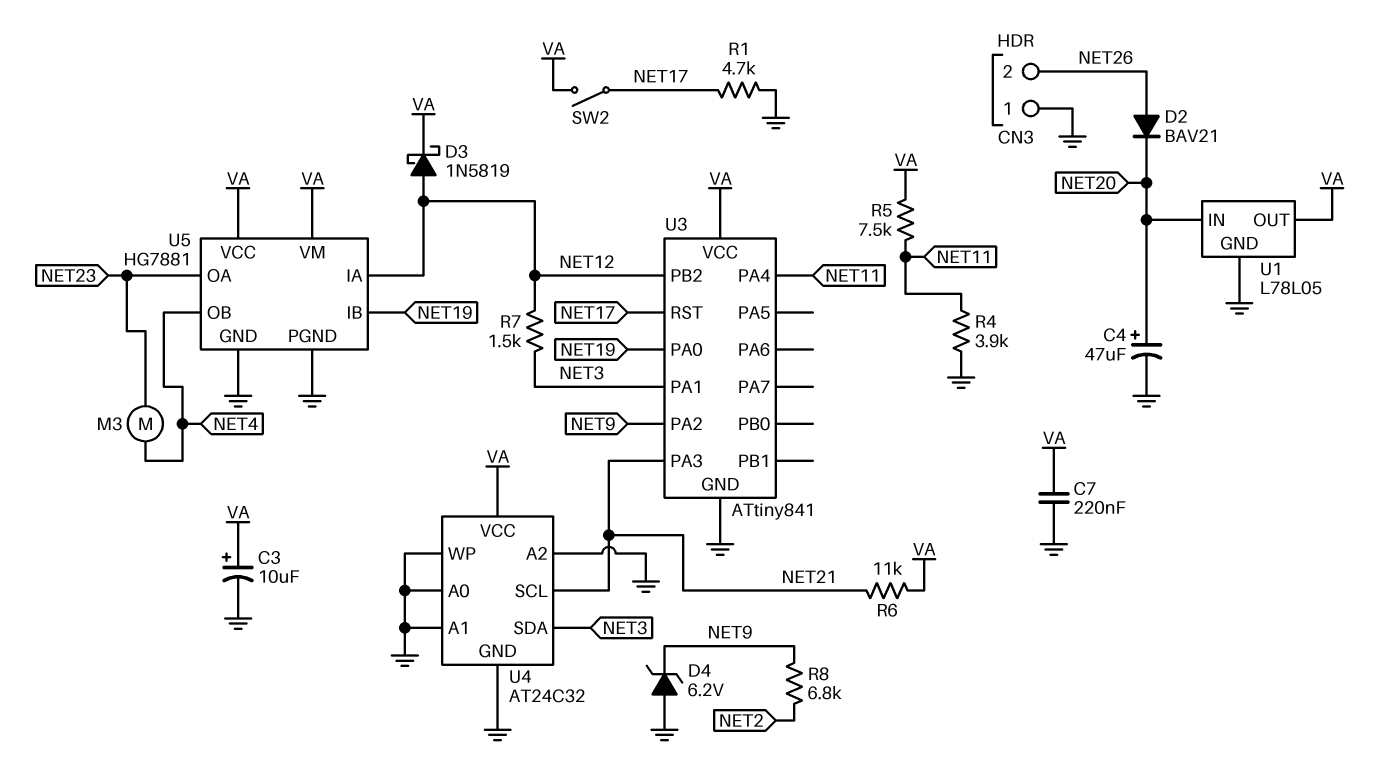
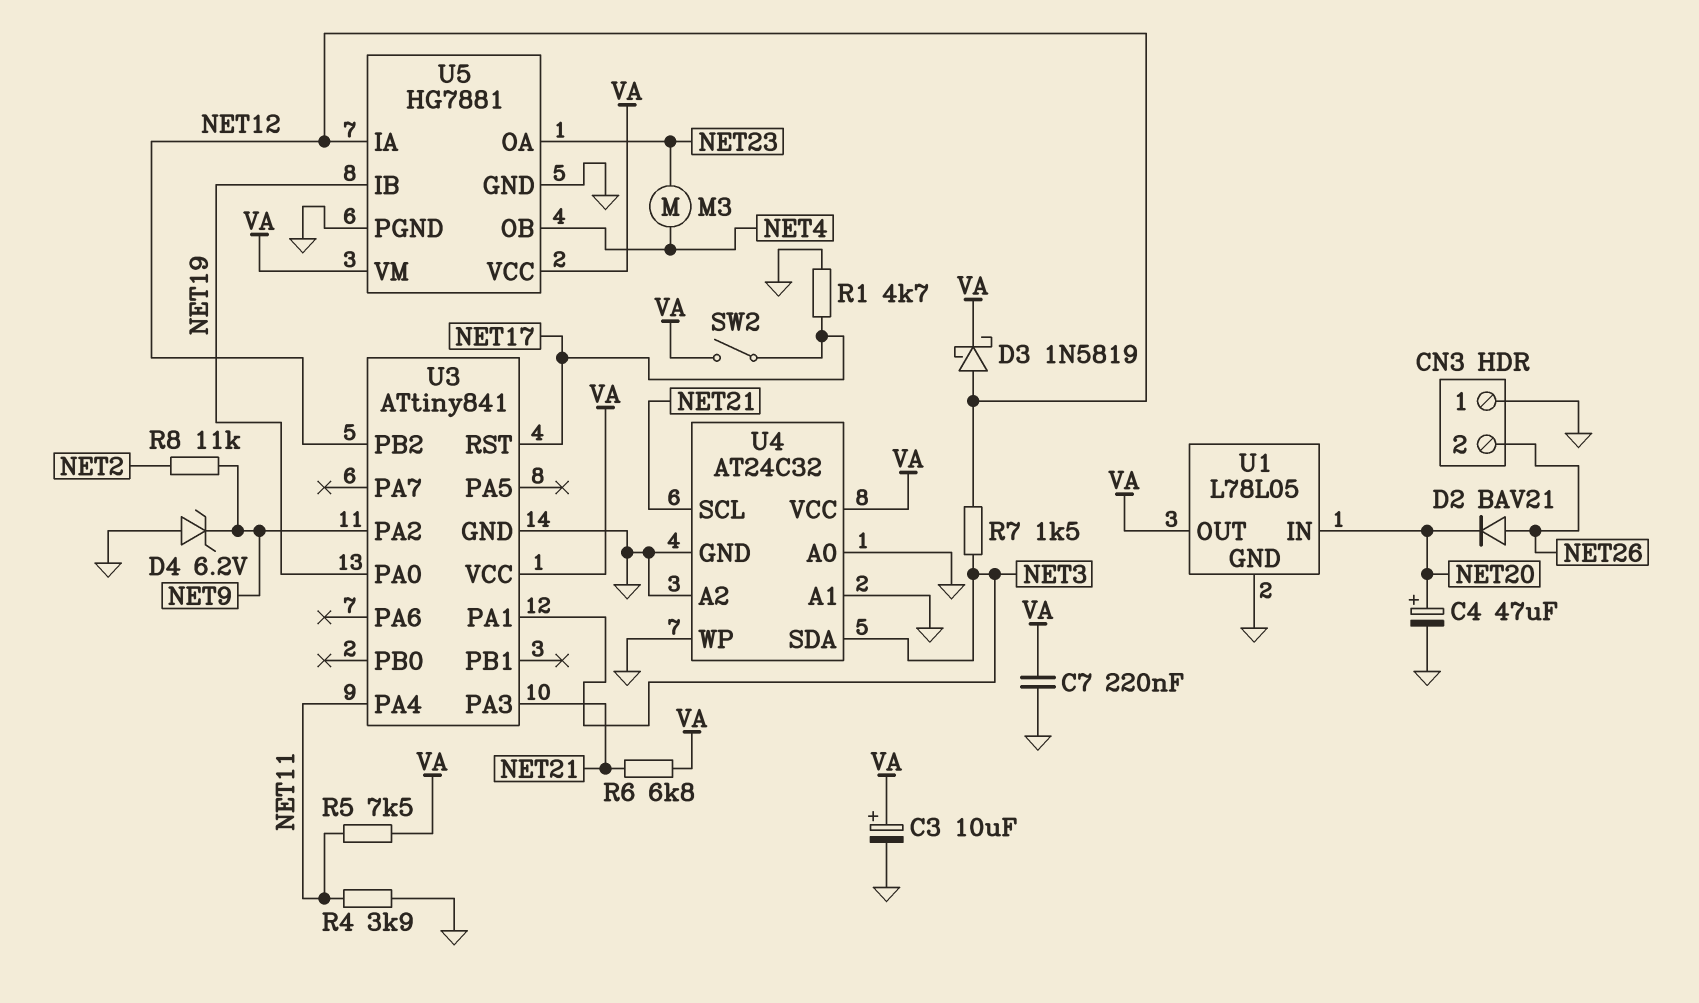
R6: 11k (NET21, VA) -> 6.8k (NET21, VA)
R8: 6.8k (NET2, NET9) -> 11k (NET2, NET9)

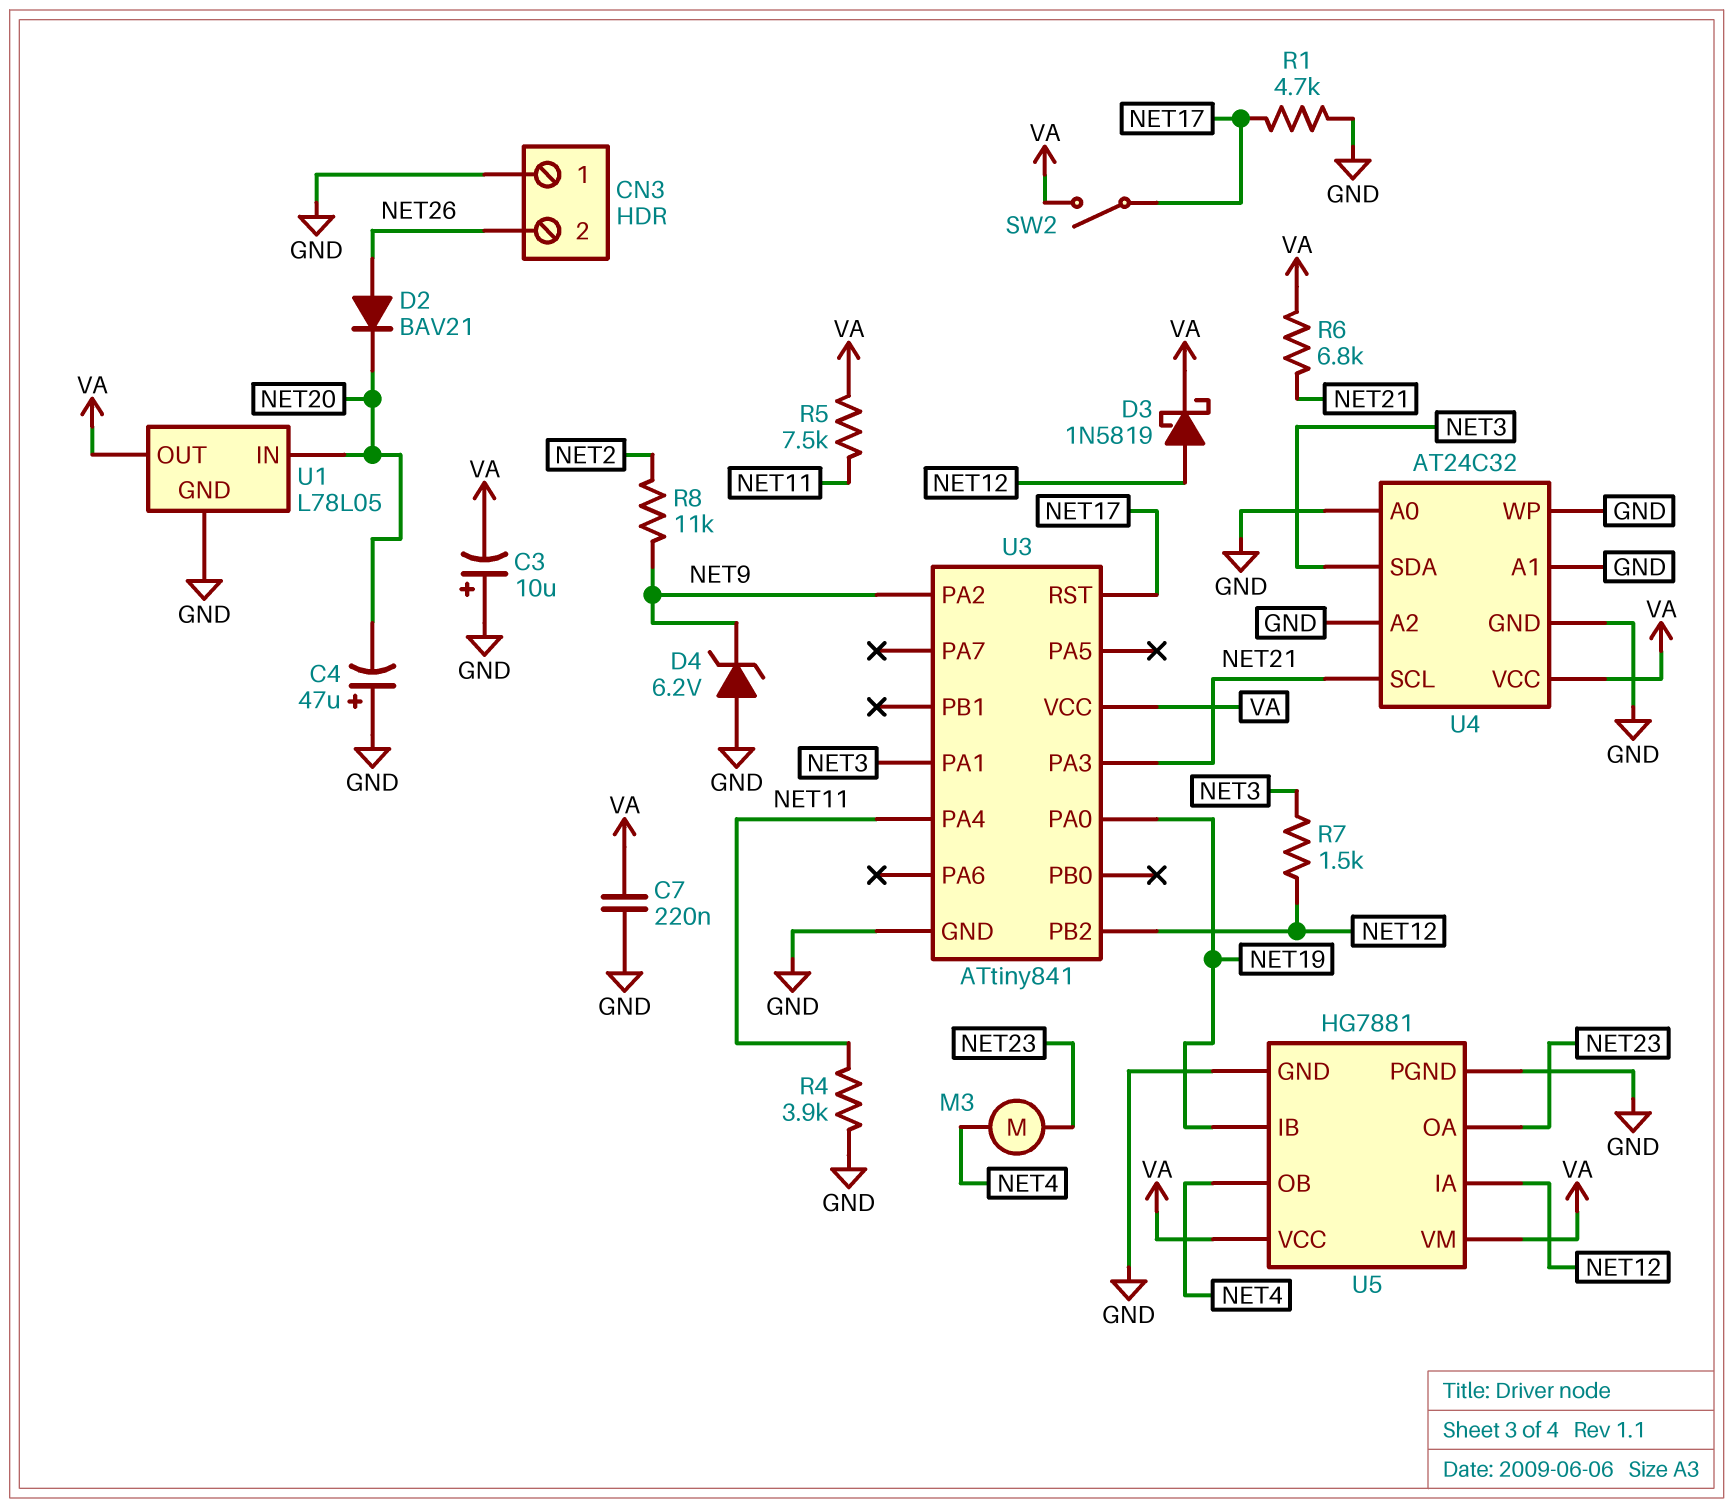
C3: 10uF (plus VA, minus GND) -> 10uF (plus GND, minus VA)
C4: 47uF (plus NET20, minus GND) -> 47uF (plus GND, minus NET20)

